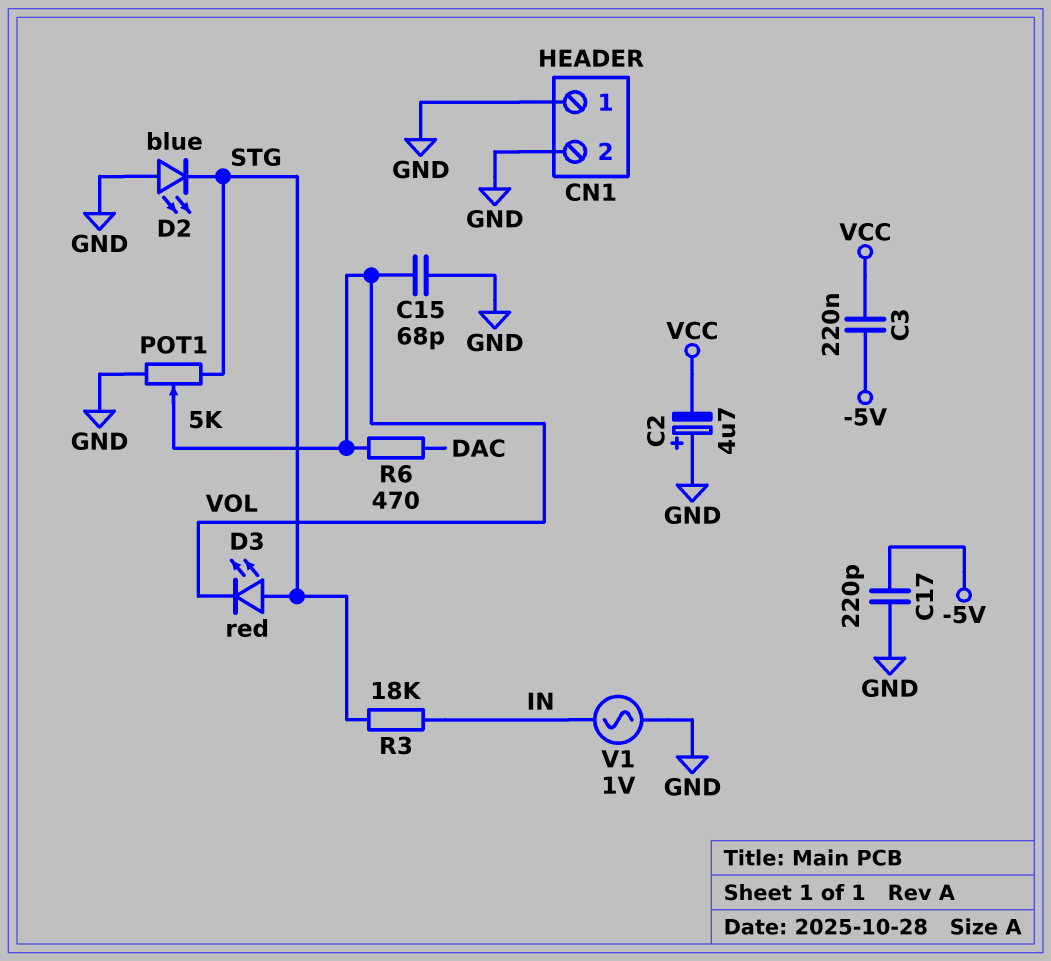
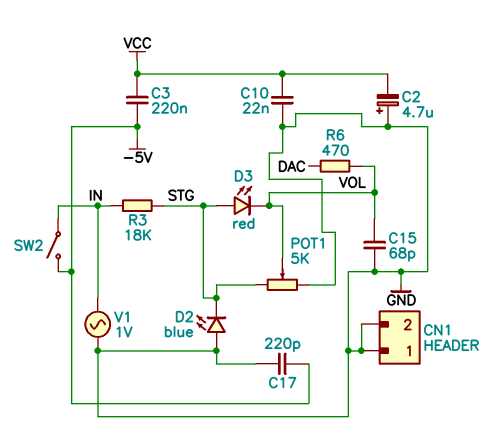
C10: none -> 22nF (GND, VCC)
SW2: none -> switch (-5V, IN)

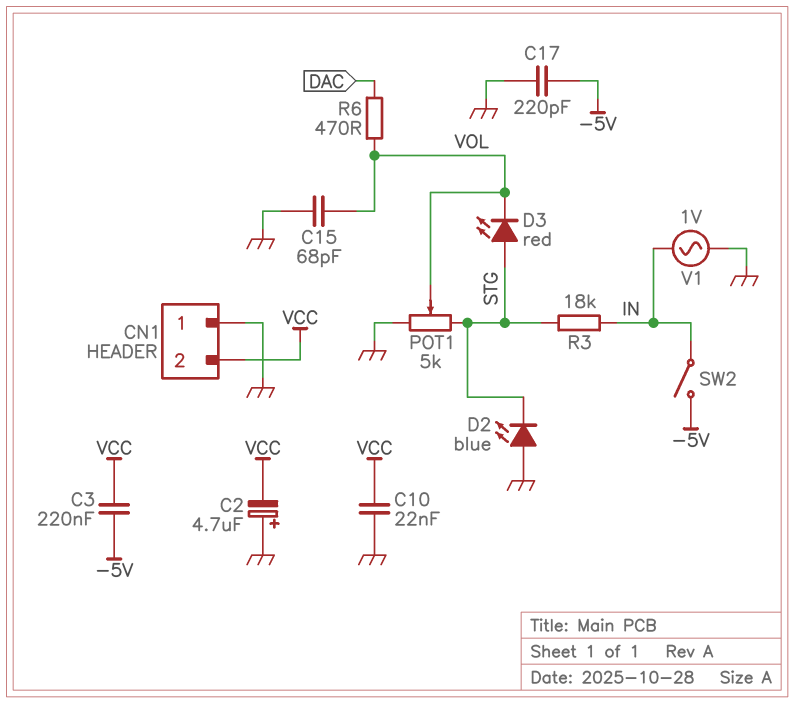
CN1 pin 2: GND -> VCC

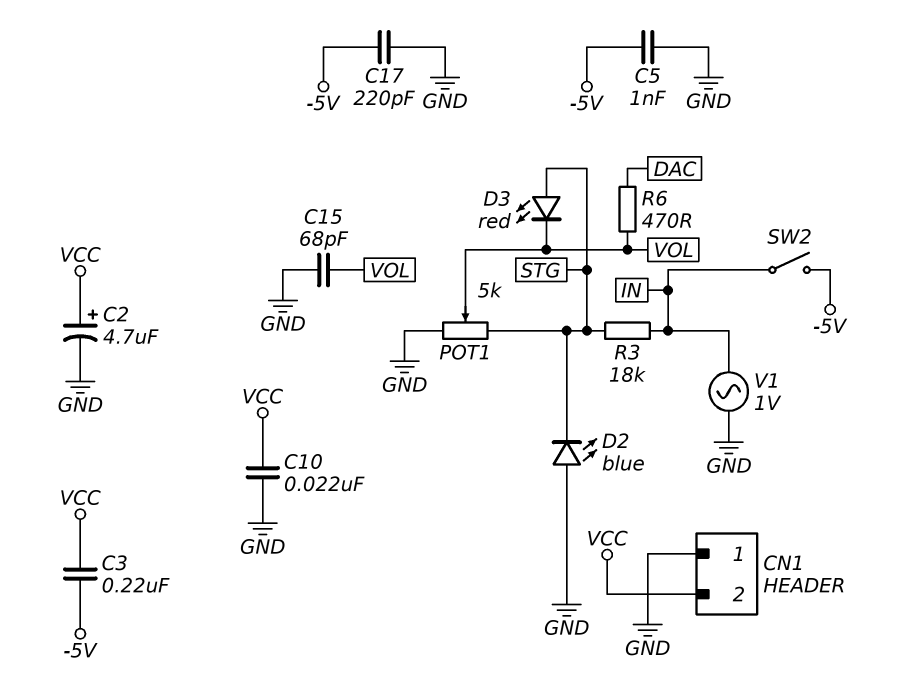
C2: 4.7uF (plus GND, minus VCC) -> 4.7uF (plus VCC, minus GND)
C5: none -> 1nF (-5V, GND)

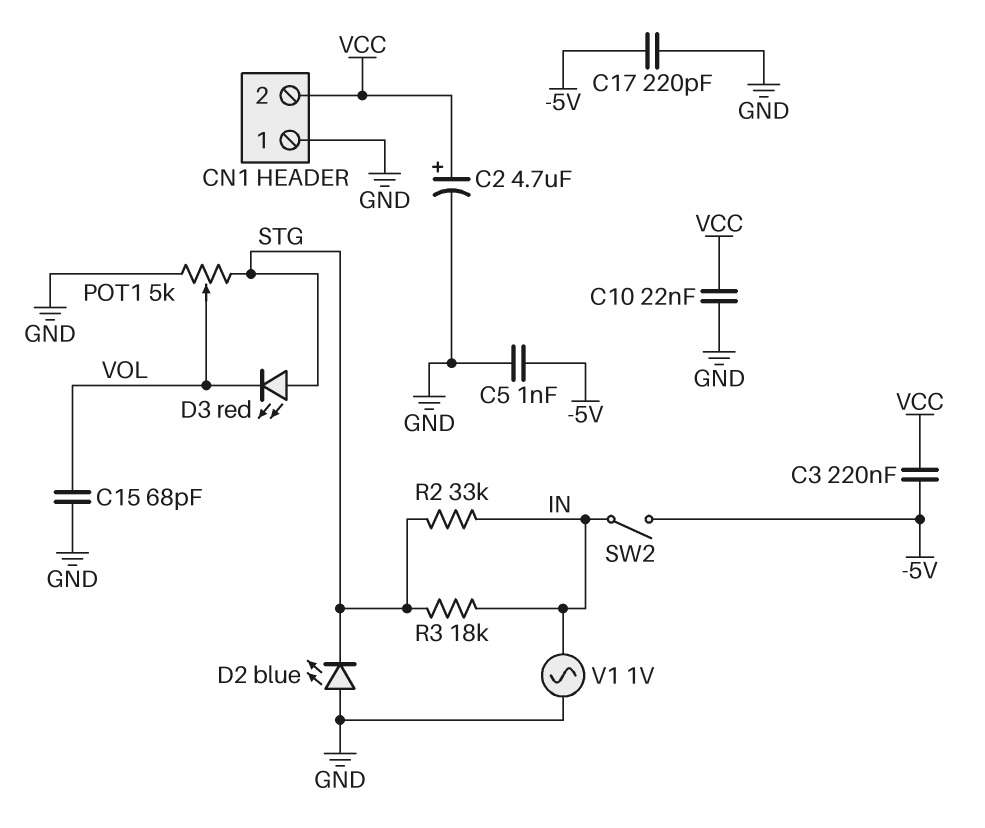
R2: none -> 33k (IN, STG)
R6: 470 (DAC, VOL) -> none

